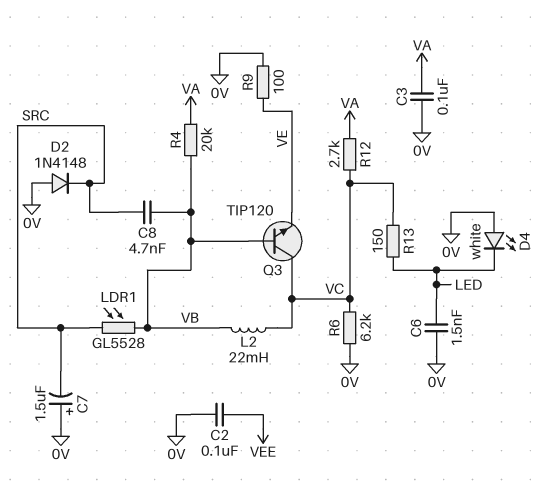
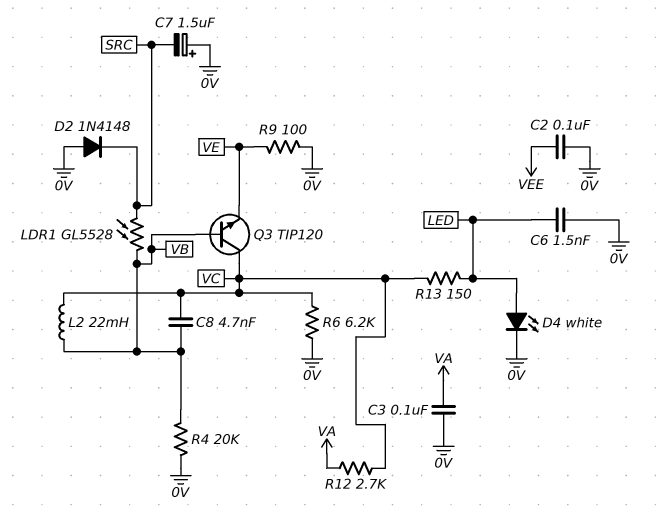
C8: 4.7nF (SRC, VB) -> 4.7nF (VB, VC)
D4: LED white (A 0V, K LED) -> LED white (A LED, K 0V)
R4: 20k (VA, VB) -> 20k (0V, VB)

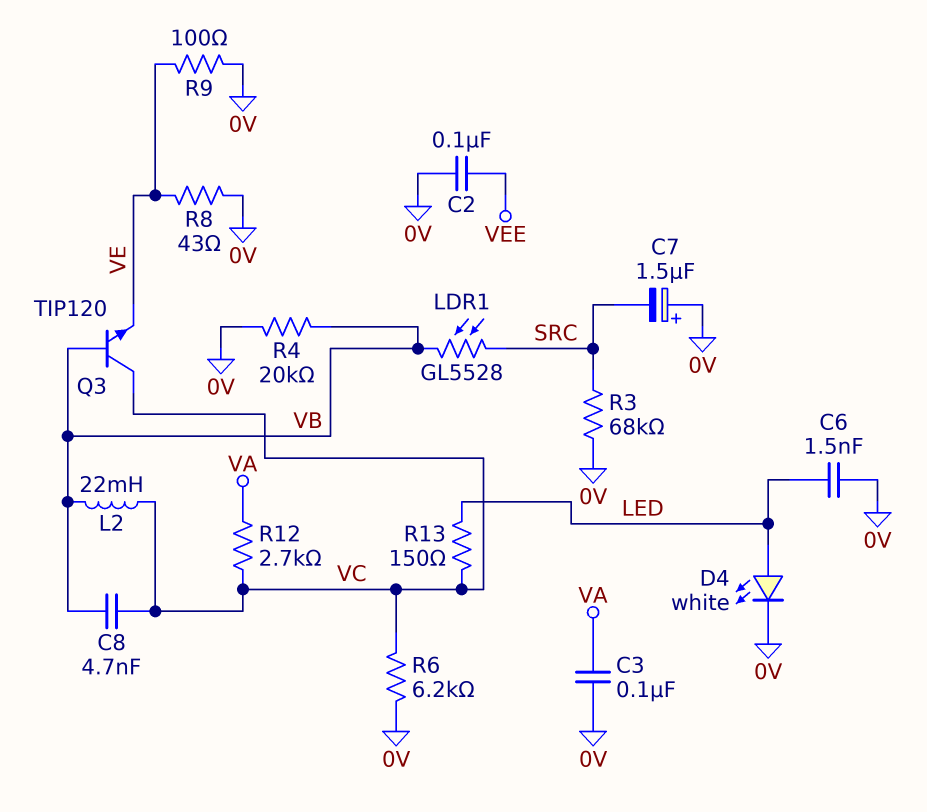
D2: diode 1N4148 (A 0V, K SRC) -> none
R3: none -> 68k (0V, SRC)
R8: none -> 43 (0V, VE)

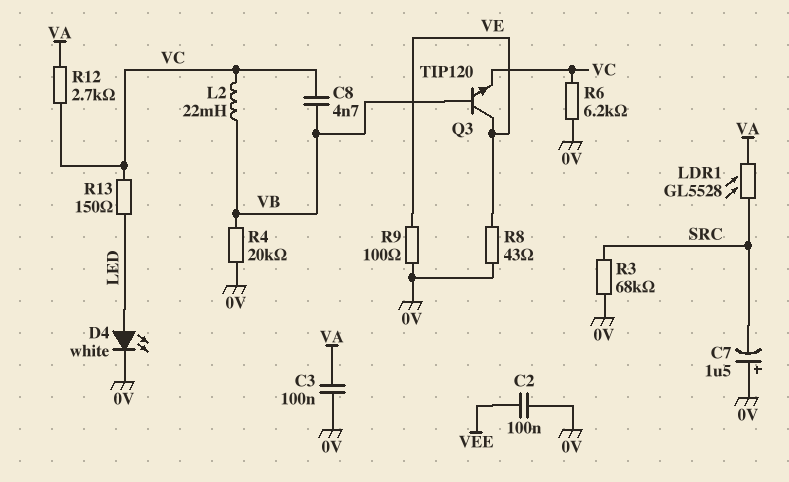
C6: 1.5nF (0V, LED) -> none
LDR1: GL5528 (SRC, VB) -> GL5528 (SRC, VA)
Q3: NPN TIP120 (B VB, C VC, E VE) -> NPN TIP120 (B VB, C VE, E VC)

